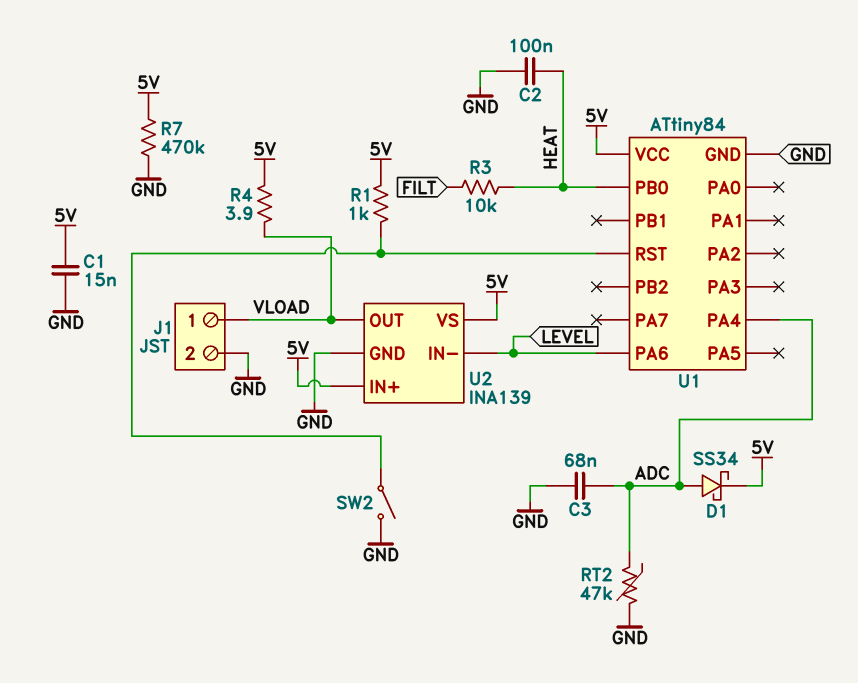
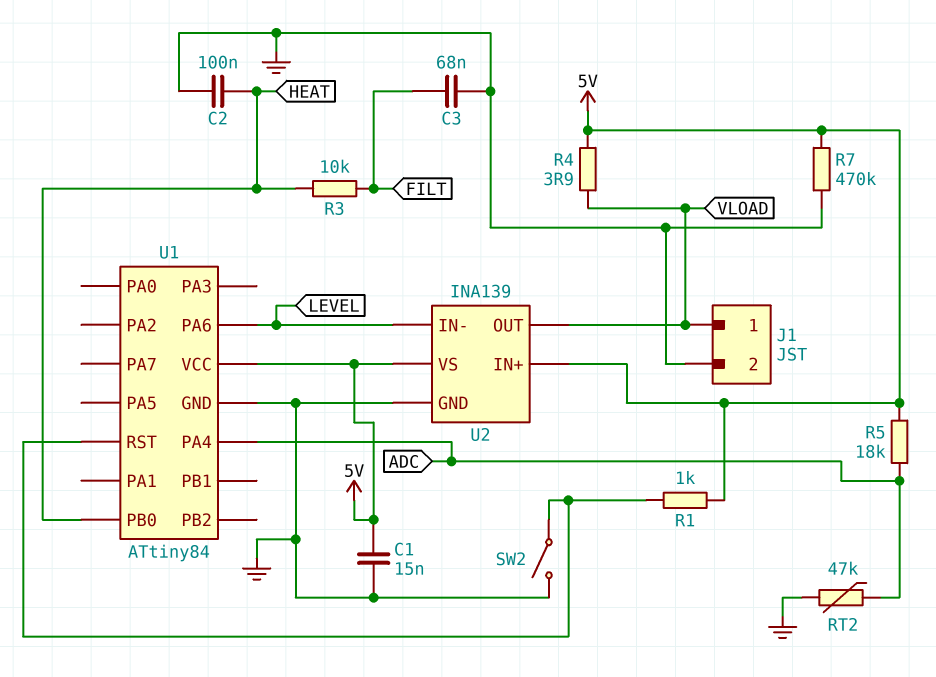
C3: 68nF (ADC, GND) -> 68nF (FILT, GND)
D1: schottky SS34 (A ADC, K 5V) -> none
R5: none -> 18k (5V, ADC)

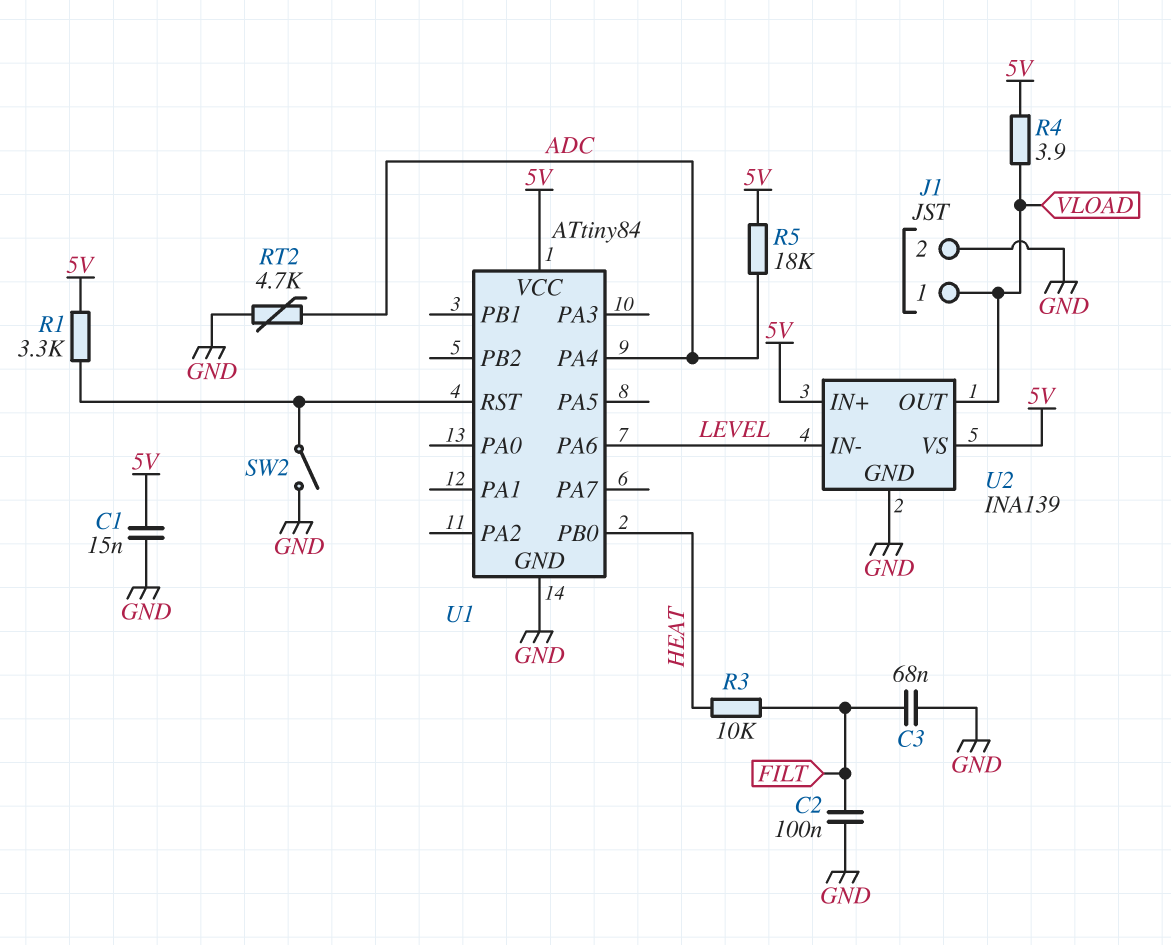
C2: 100nF (GND, HEAT) -> 100nF (FILT, GND)
R1: 1k (5V, U1/RST) -> 3.3k (5V, U1/RST)
R7: 470k (5V, GND) -> none
RT2: 47k (ADC, GND) -> 4.7k (ADC, GND)

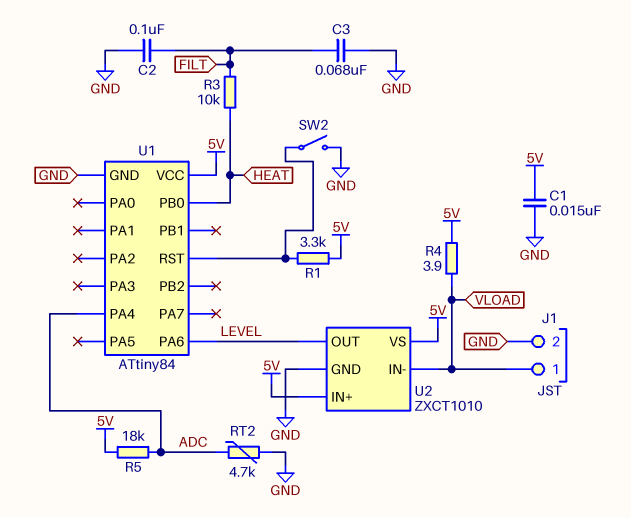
U2: INA139 -> ZXCT1010
U2 pin IN-: LEVEL -> VLOAD
U2 pin OUT: VLOAD -> LEVEL

